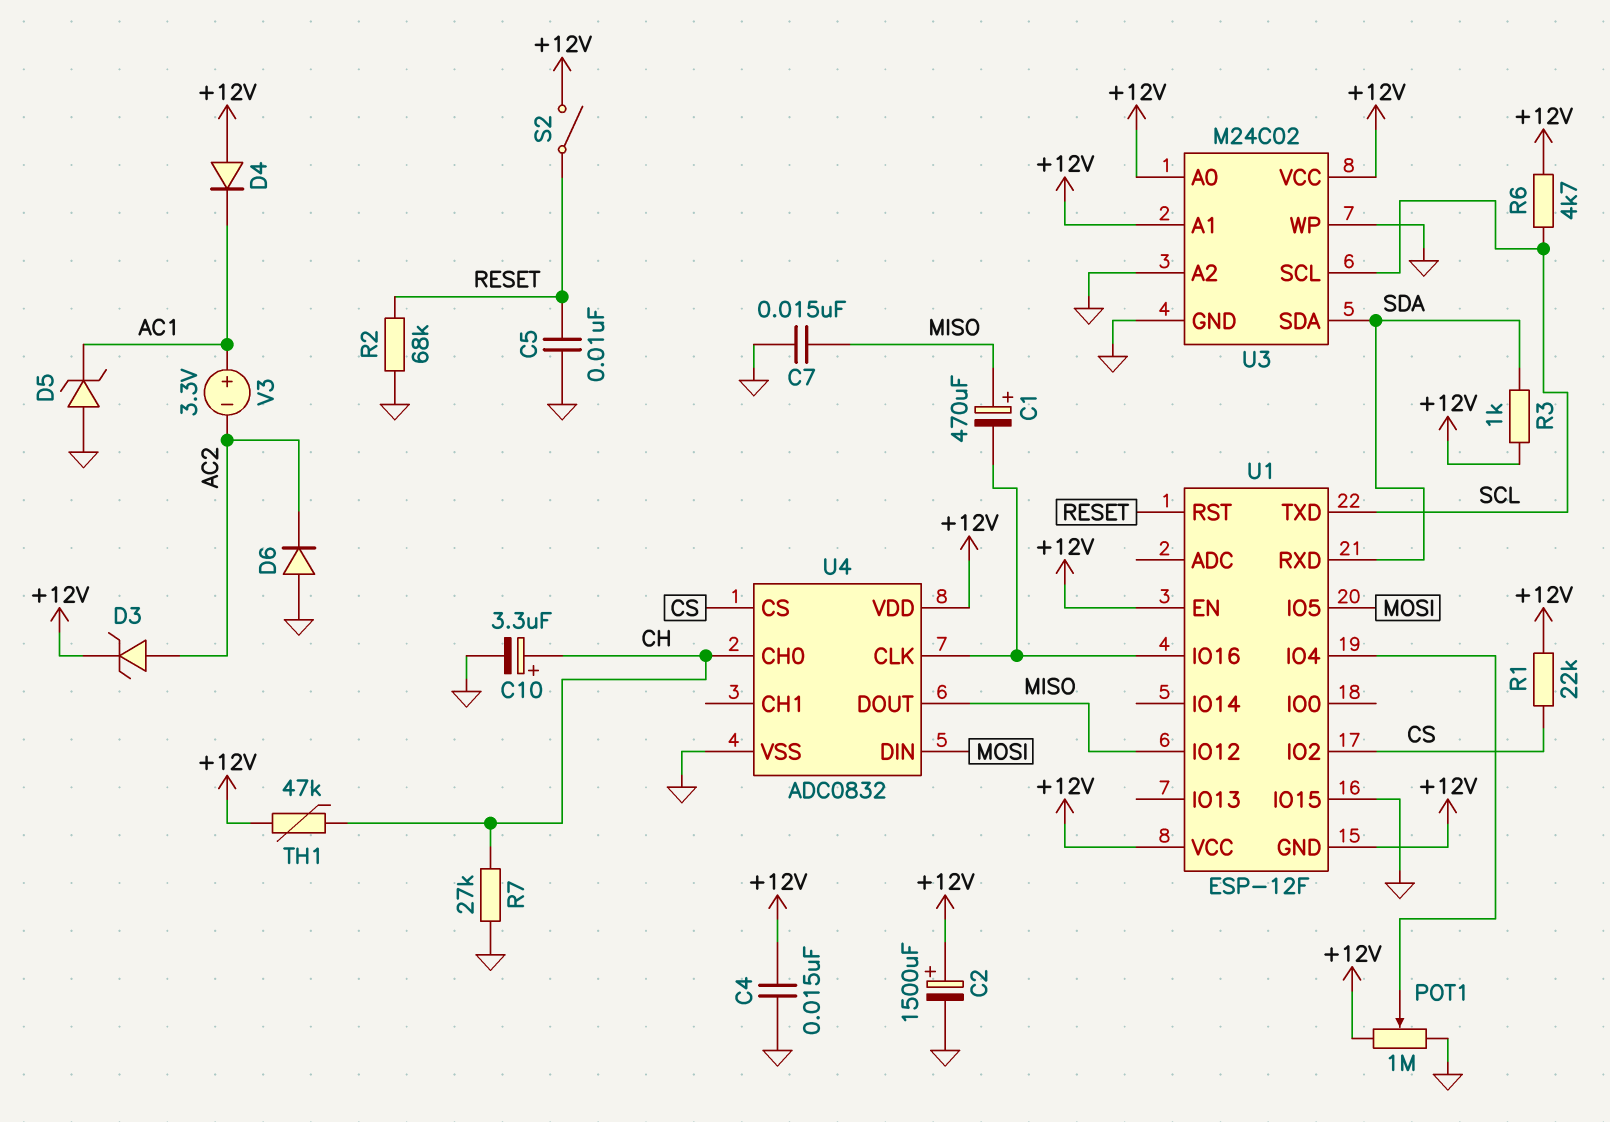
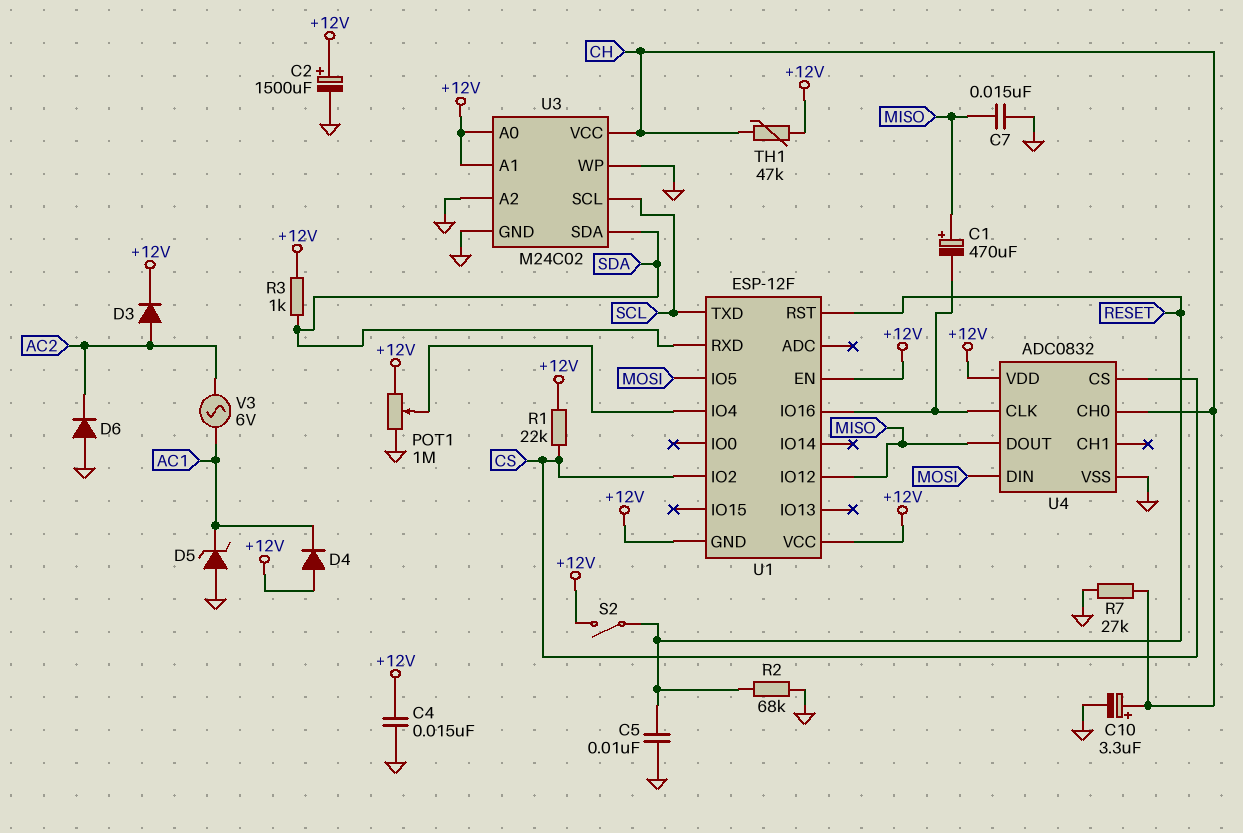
D3: zener (A AC2, K +12V) -> diode (A AC2, K +12V)
R6: 4.7k (+12V, SCL) -> none
U1 pin IO15: GND -> none
U3 pin VCC: +12V -> CH
V3: 3.3V (plus AC1, minus AC2) -> AC 6V (AC1, AC2)

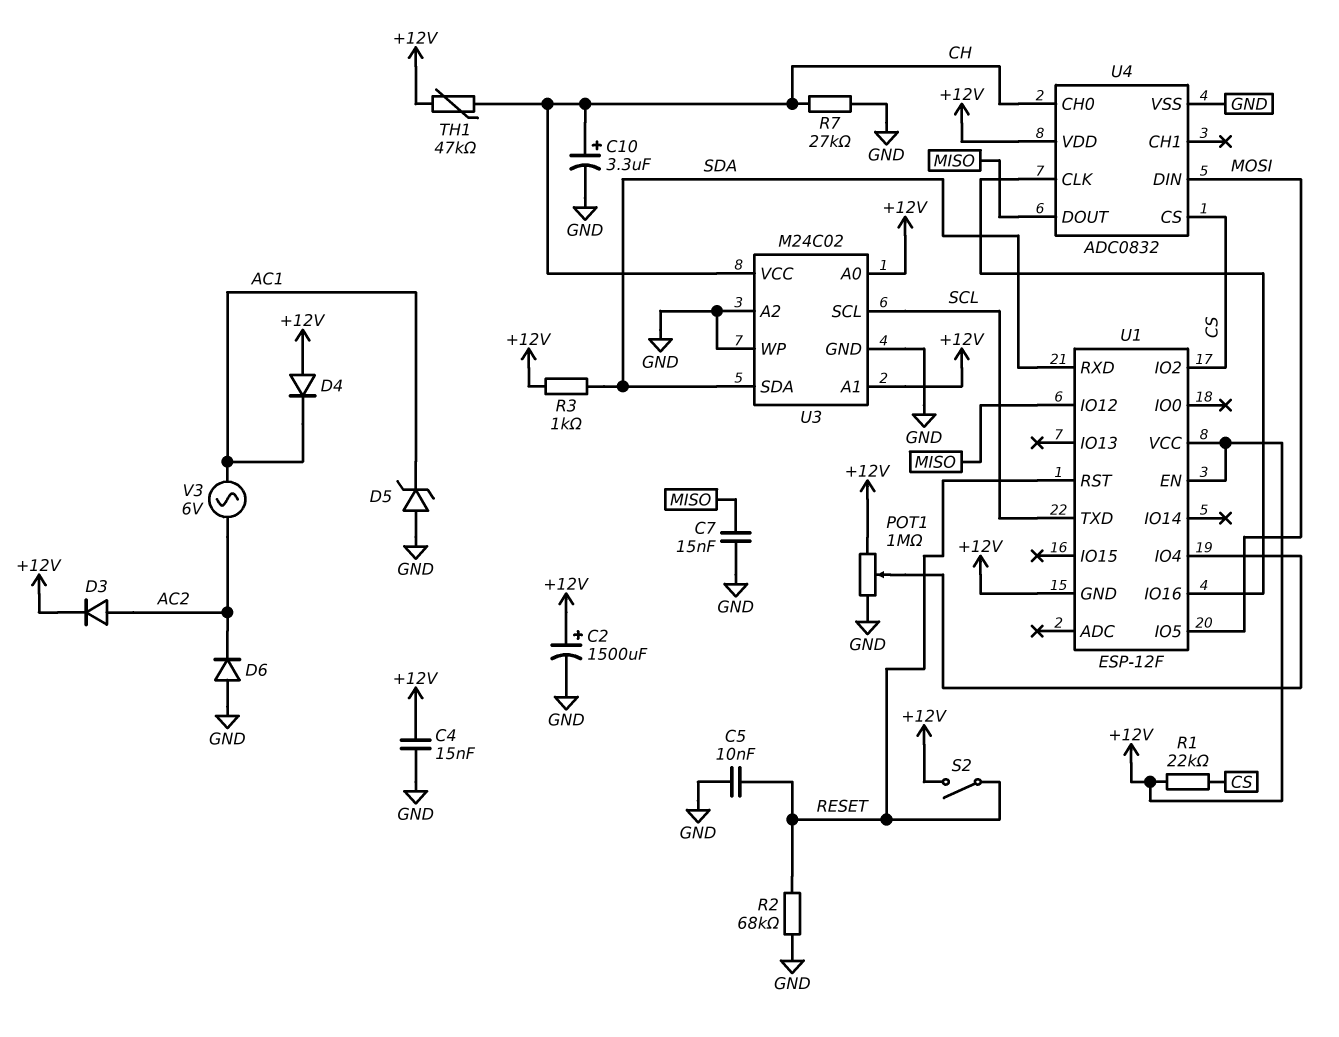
C1: 470uF (plus MISO, minus U1/IO16) -> none

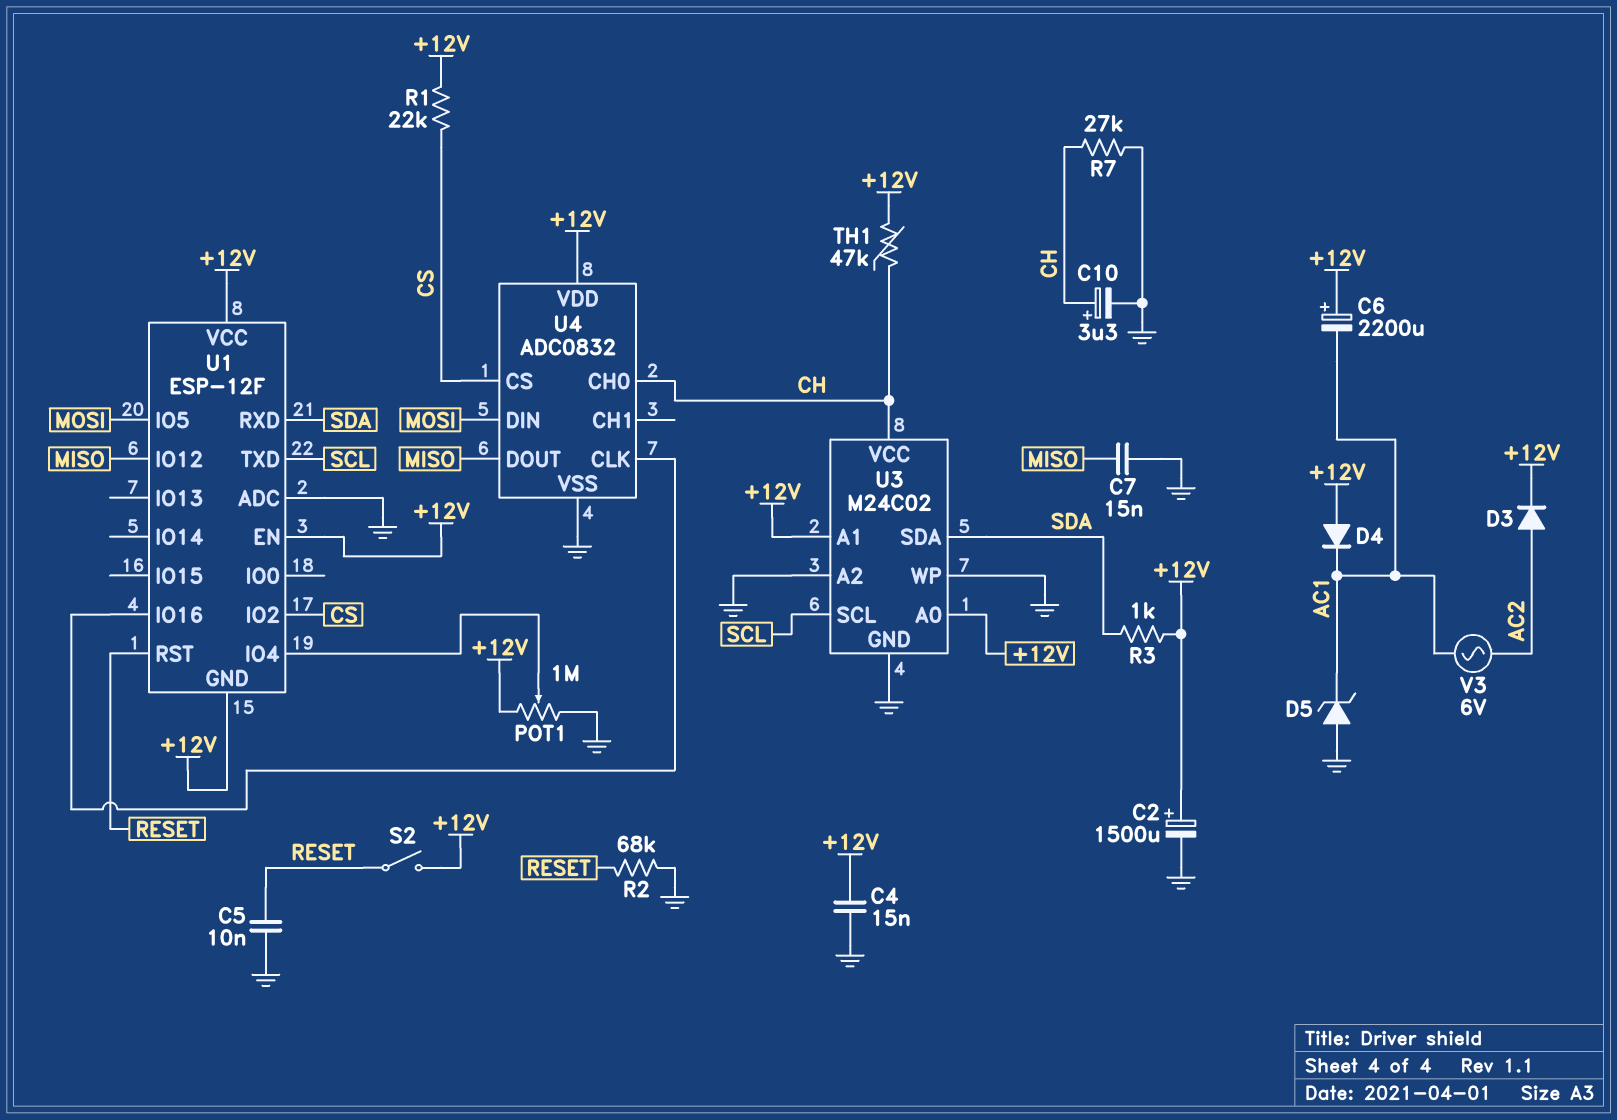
C6: none -> 2200uF (plus +12V, minus AC1)
D6: diode (A GND, K AC2) -> none
U1 pin ADC: none -> GND

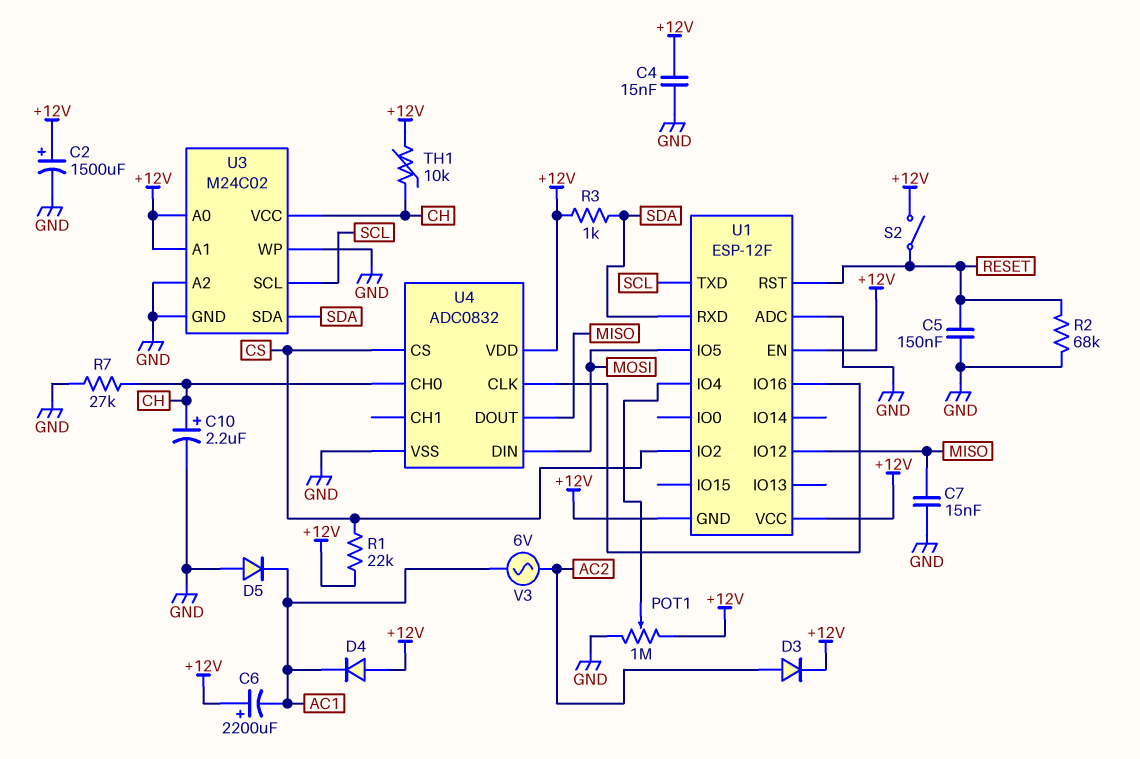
C5: 10nF (GND, RESET) -> 150nF (GND, RESET)
C10: 3.3uF (plus CH, minus GND) -> 2.2uF (plus CH, minus GND)
D5: zener (A GND, K AC1) -> diode (A GND, K AC1)
TH1: 47k (+12V, CH) -> 10k (+12V, CH)

